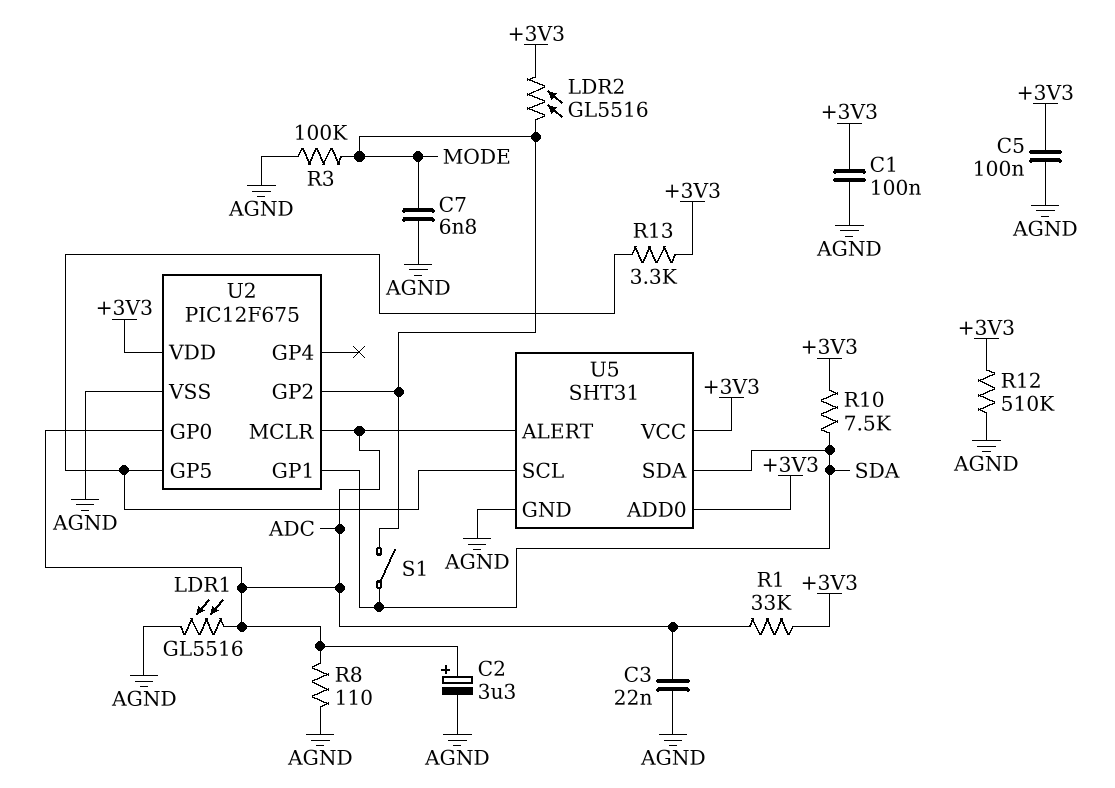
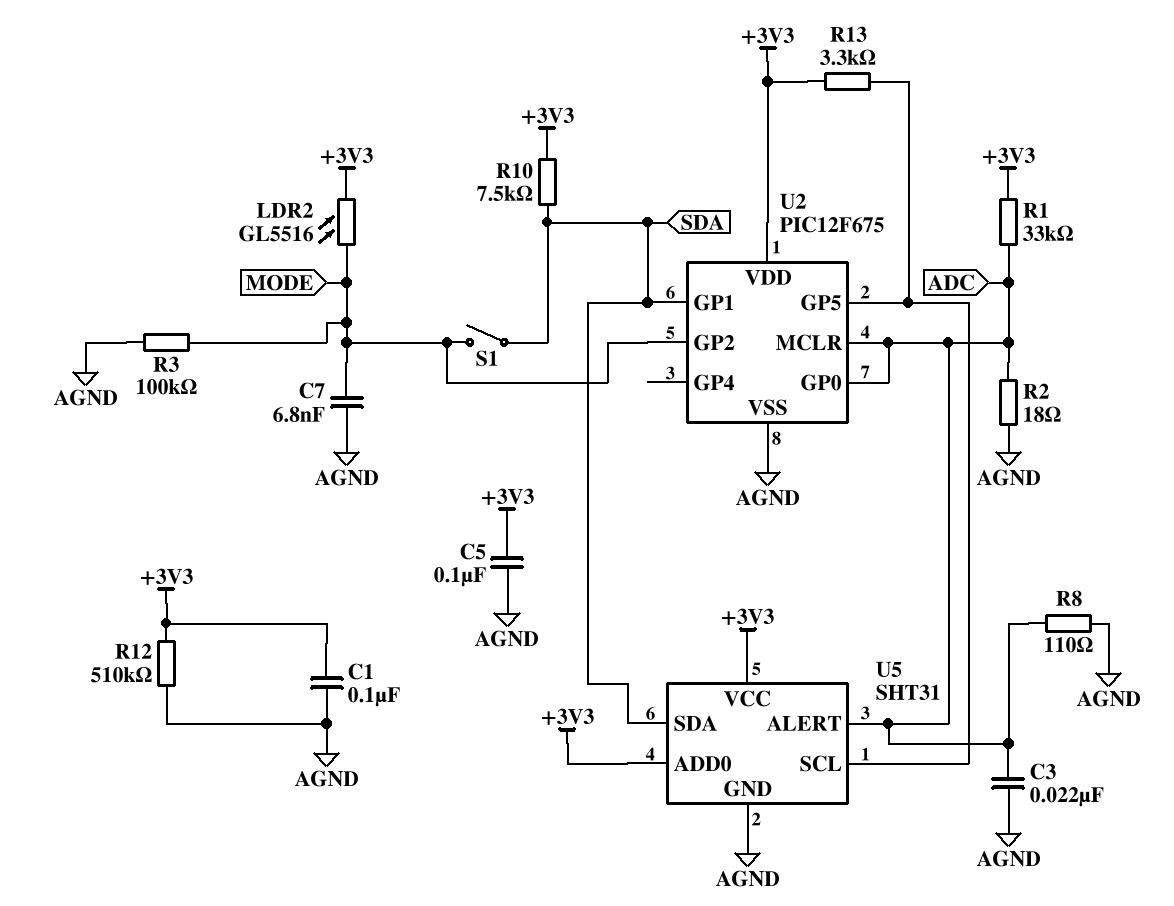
C2: 3.3uF (plus ADC, minus AGND) -> none
LDR1: GL5516 (ADC, AGND) -> none
R2: none -> 18 (ADC, AGND)

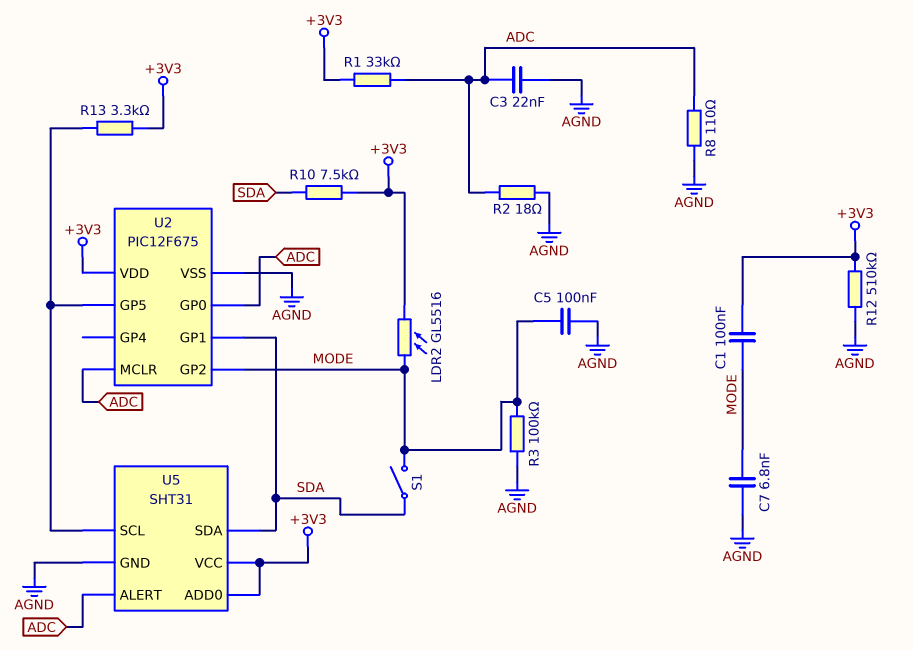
C1: 100nF (+3V3, AGND) -> 100nF (+3V3, MODE)
C5: 100nF (+3V3, AGND) -> 100nF (AGND, MODE)

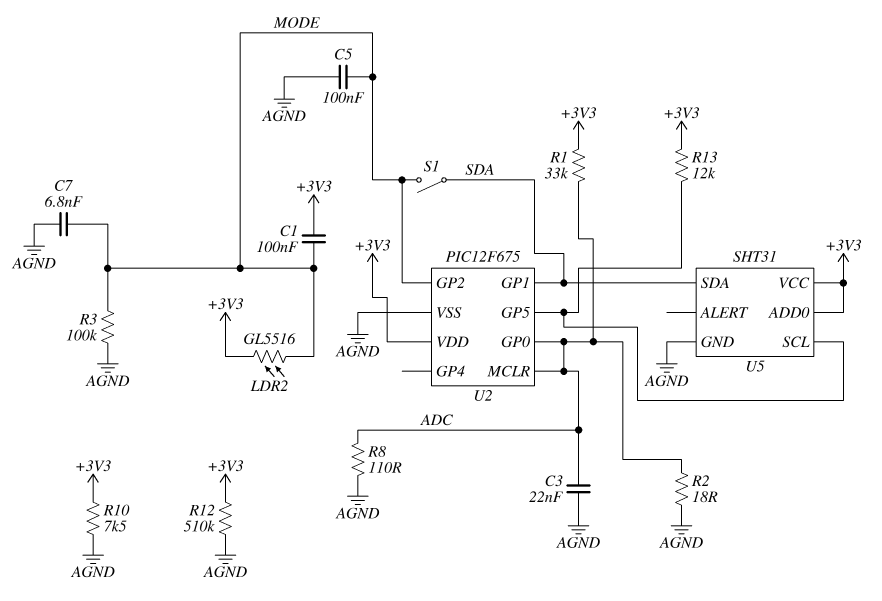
R10: 7.5k (+3V3, SDA) -> 7.5k (+3V3, AGND)
R13: 3.3k (+3V3, U2/GP5) -> 12k (+3V3, U2/GP5)
U5 pin ALERT: ADC -> none

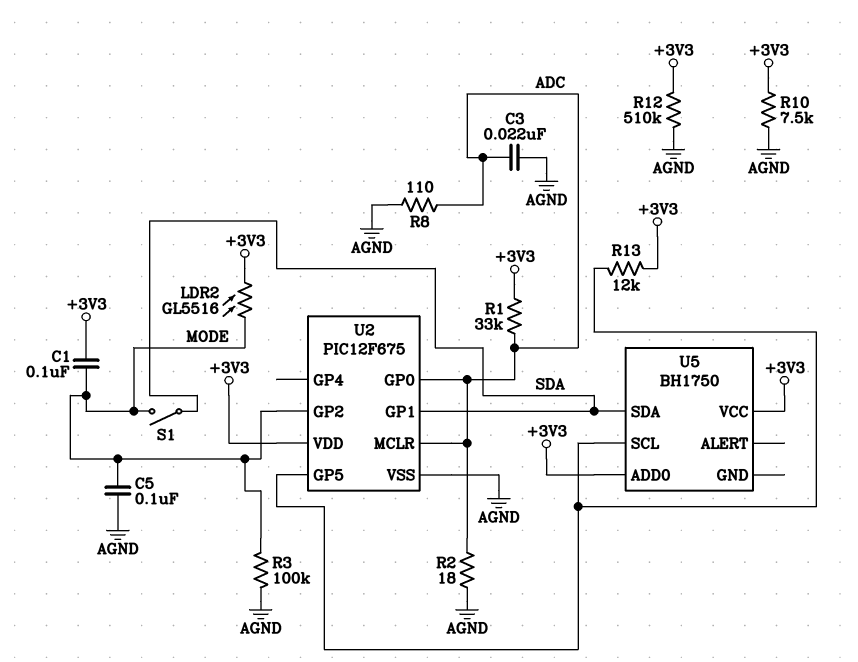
C7: 6.8nF (AGND, MODE) -> none
U5: SHT31 -> BH1750
U5 pin GND: AGND -> none

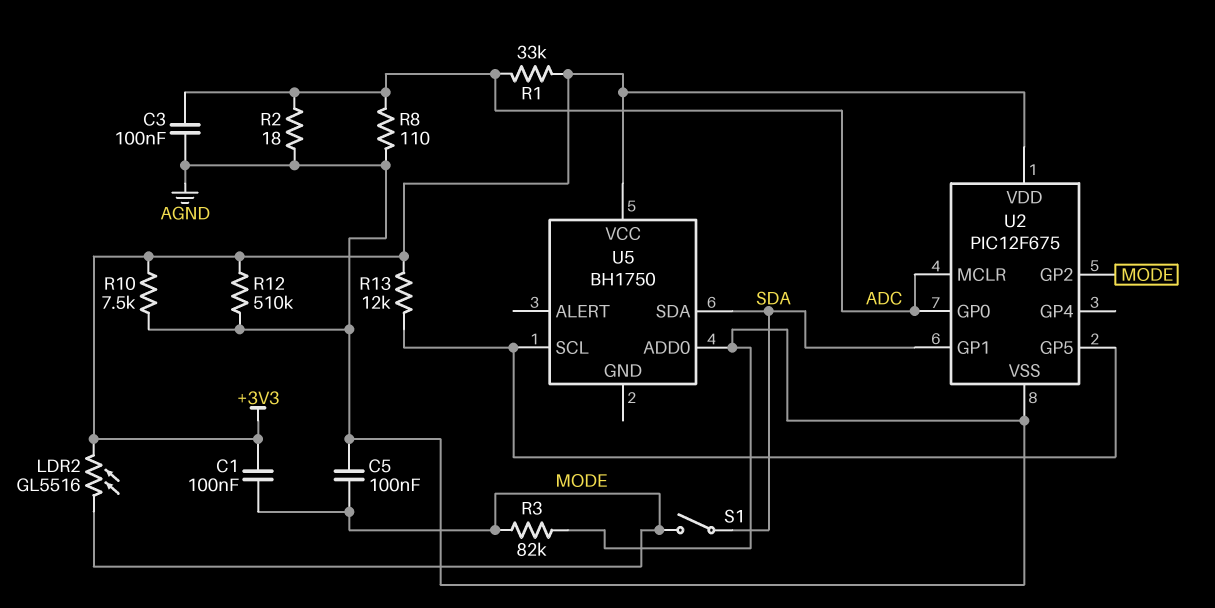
C3: 22nF (ADC, AGND) -> 100nF (ADC, AGND)
R3: 100k (AGND, MODE) -> 82k (AGND, MODE)
U5 pin ADD0: +3V3 -> AGND

